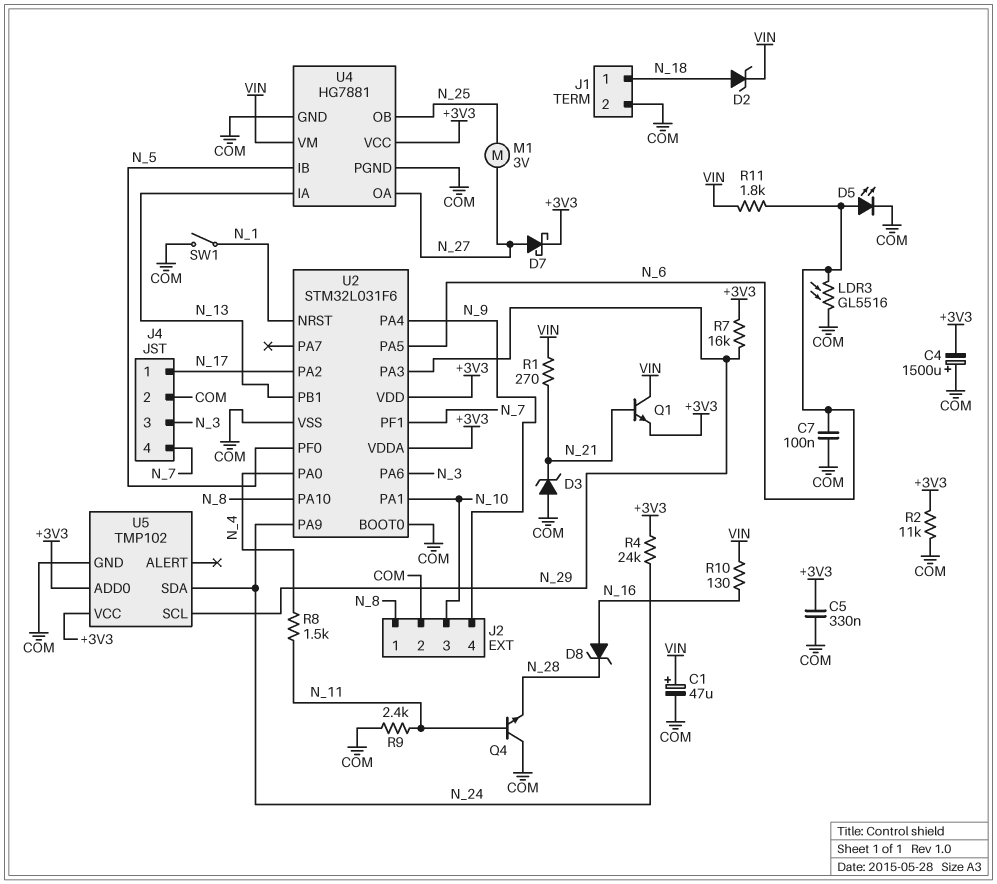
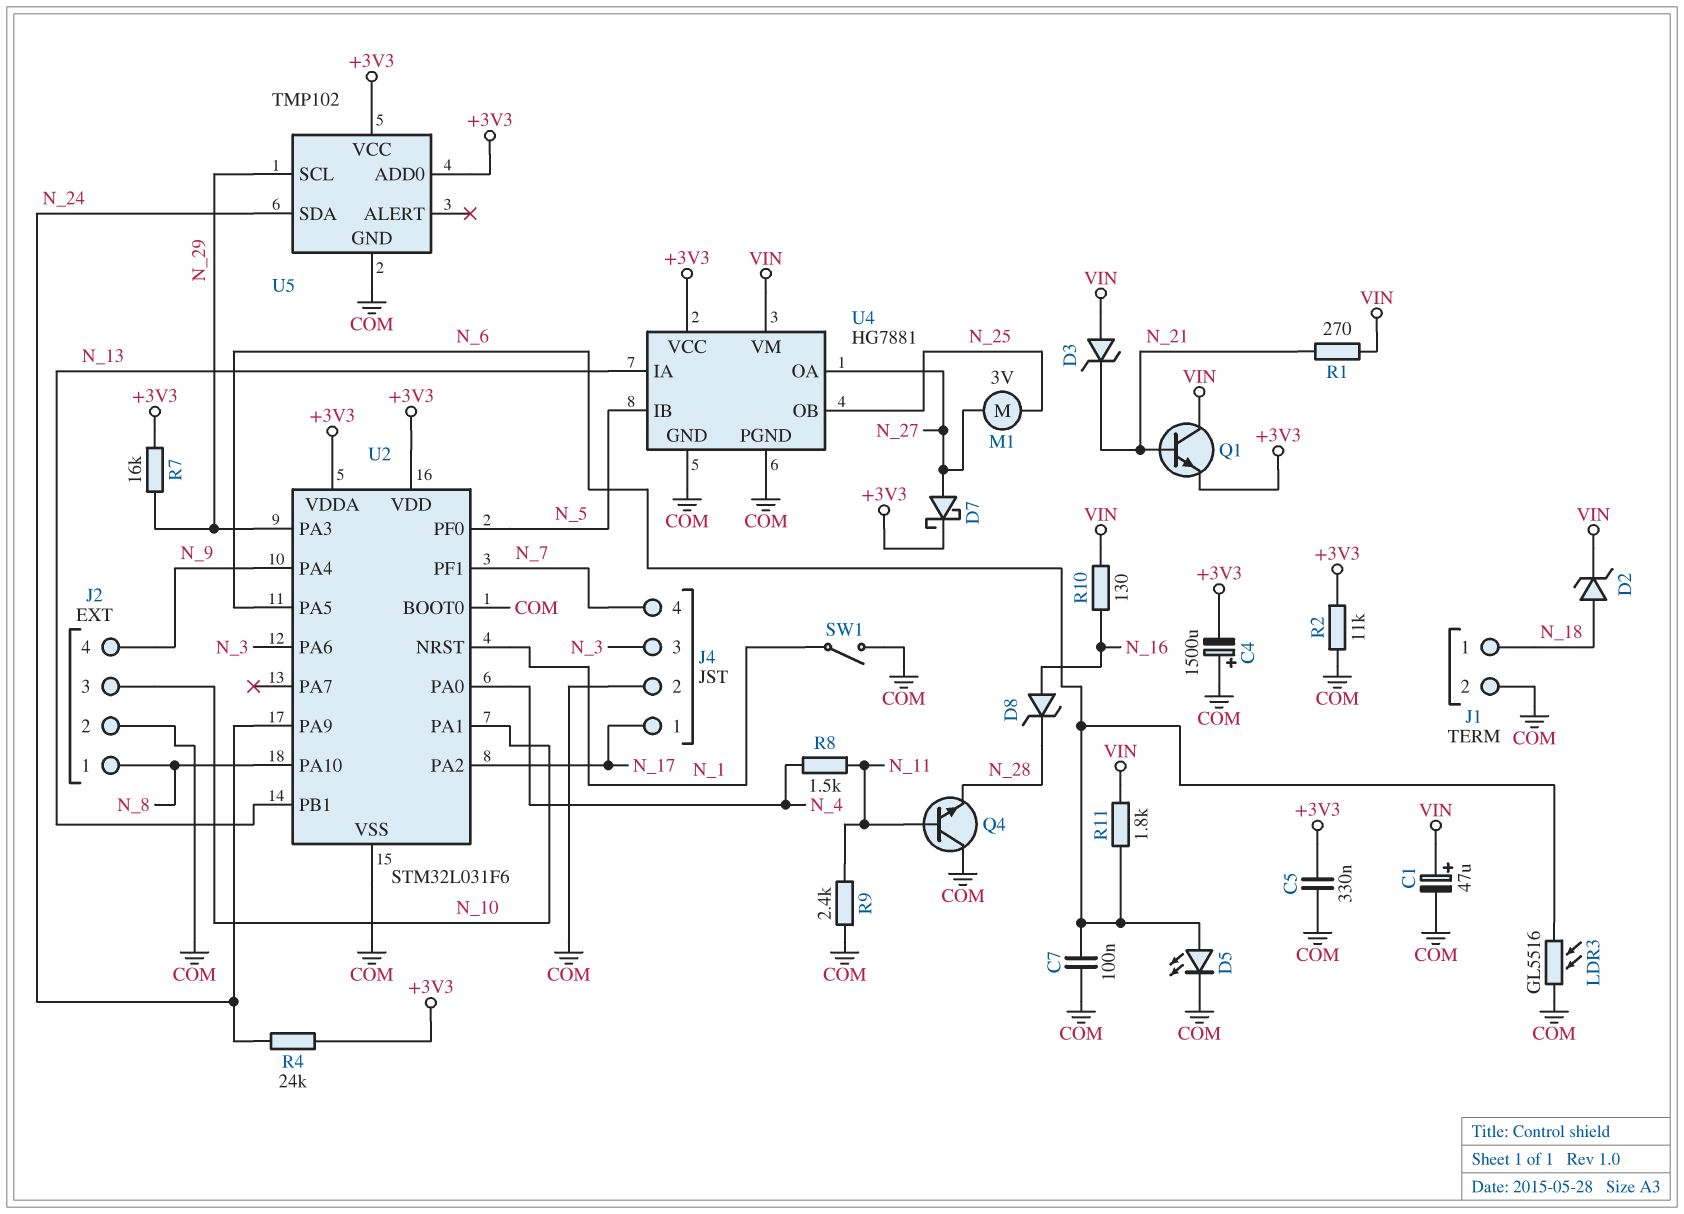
D3: zener (A COM, K N_21) -> zener (A VIN, K N_21)

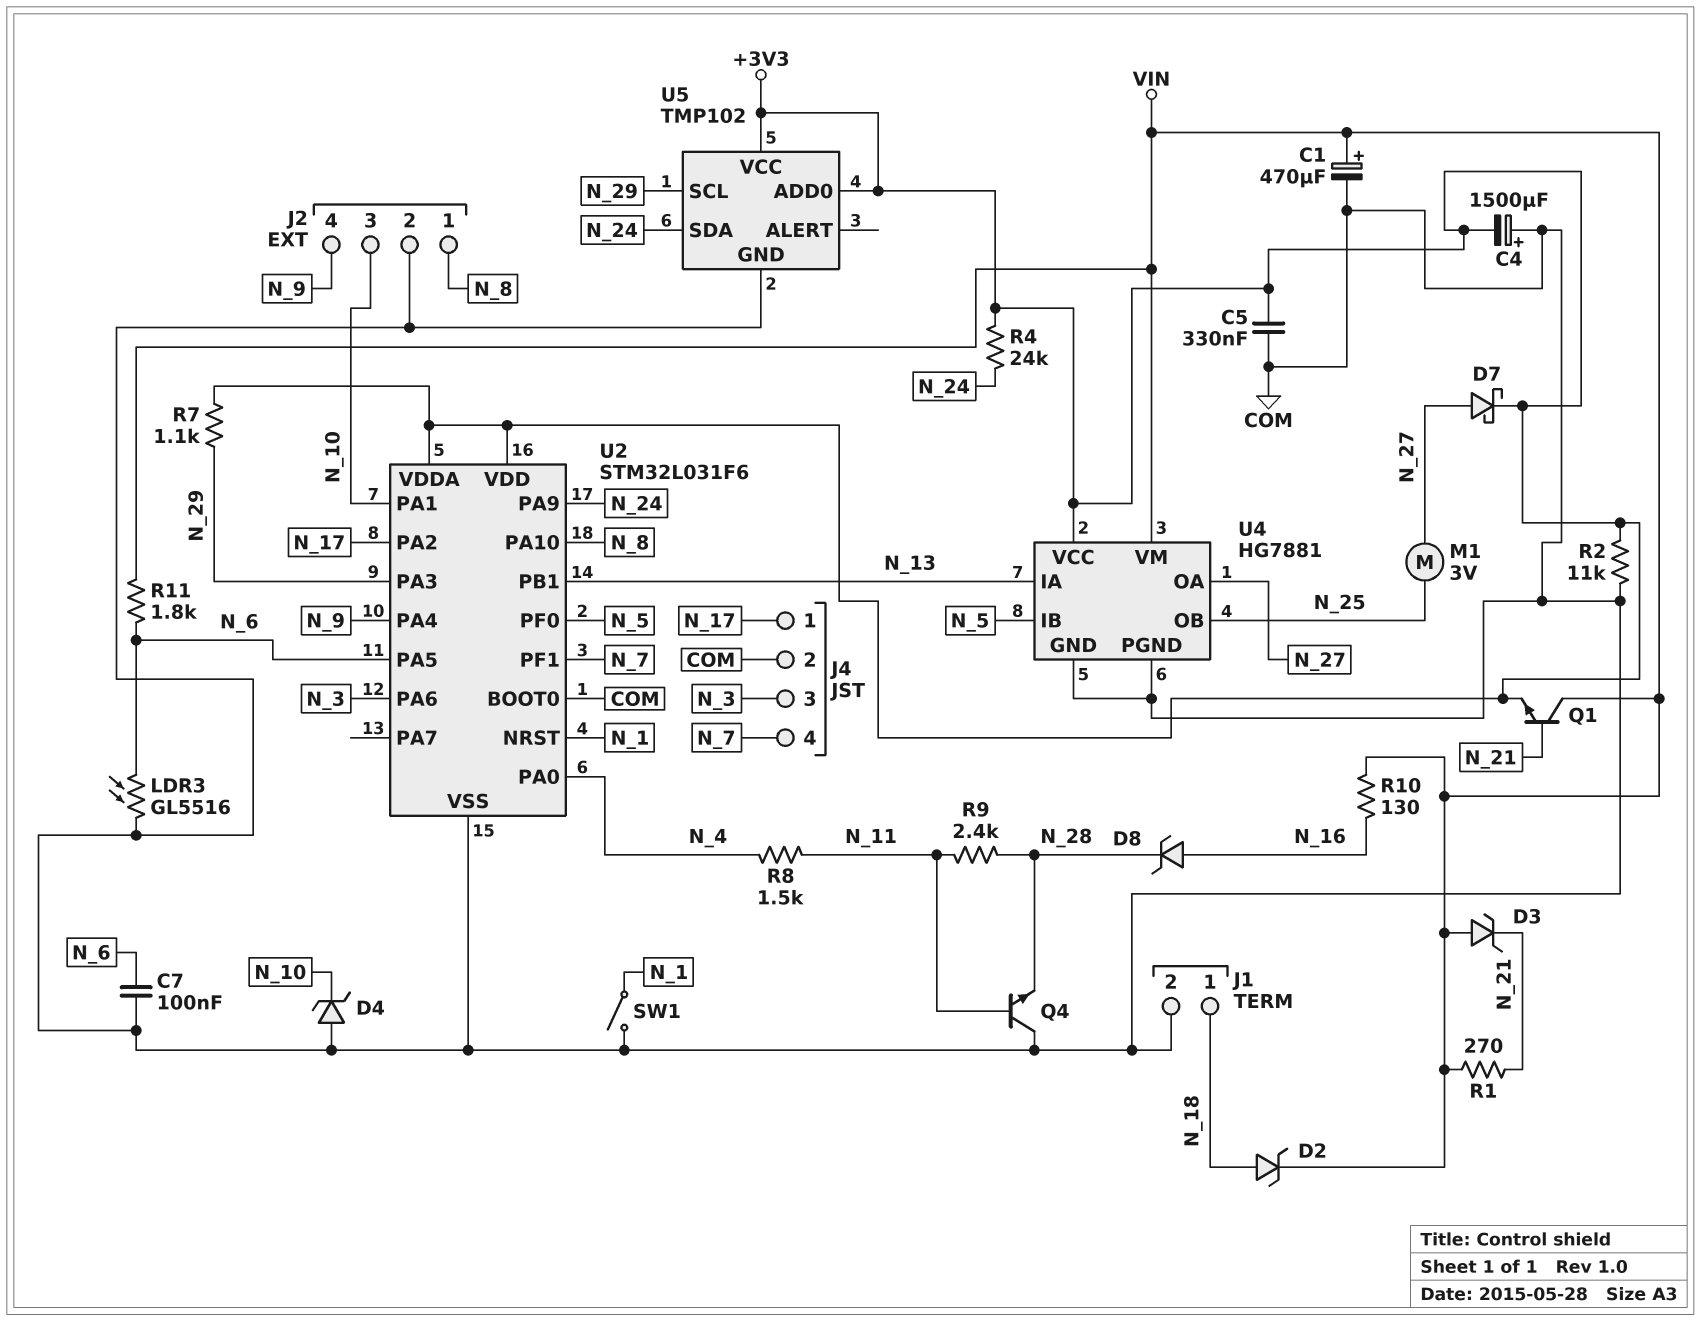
C1: 47uF (plus VIN, minus COM) -> 470uF (plus VIN, minus COM)
D4: none -> zener (A COM, K N_10)
D5: LED (A N_6, K COM) -> none
R7: 16k (+3V3, N_29) -> 1.1k (+3V3, N_29)
R9: 2.4k (COM, N_11) -> 2.4k (N_11, N_28)

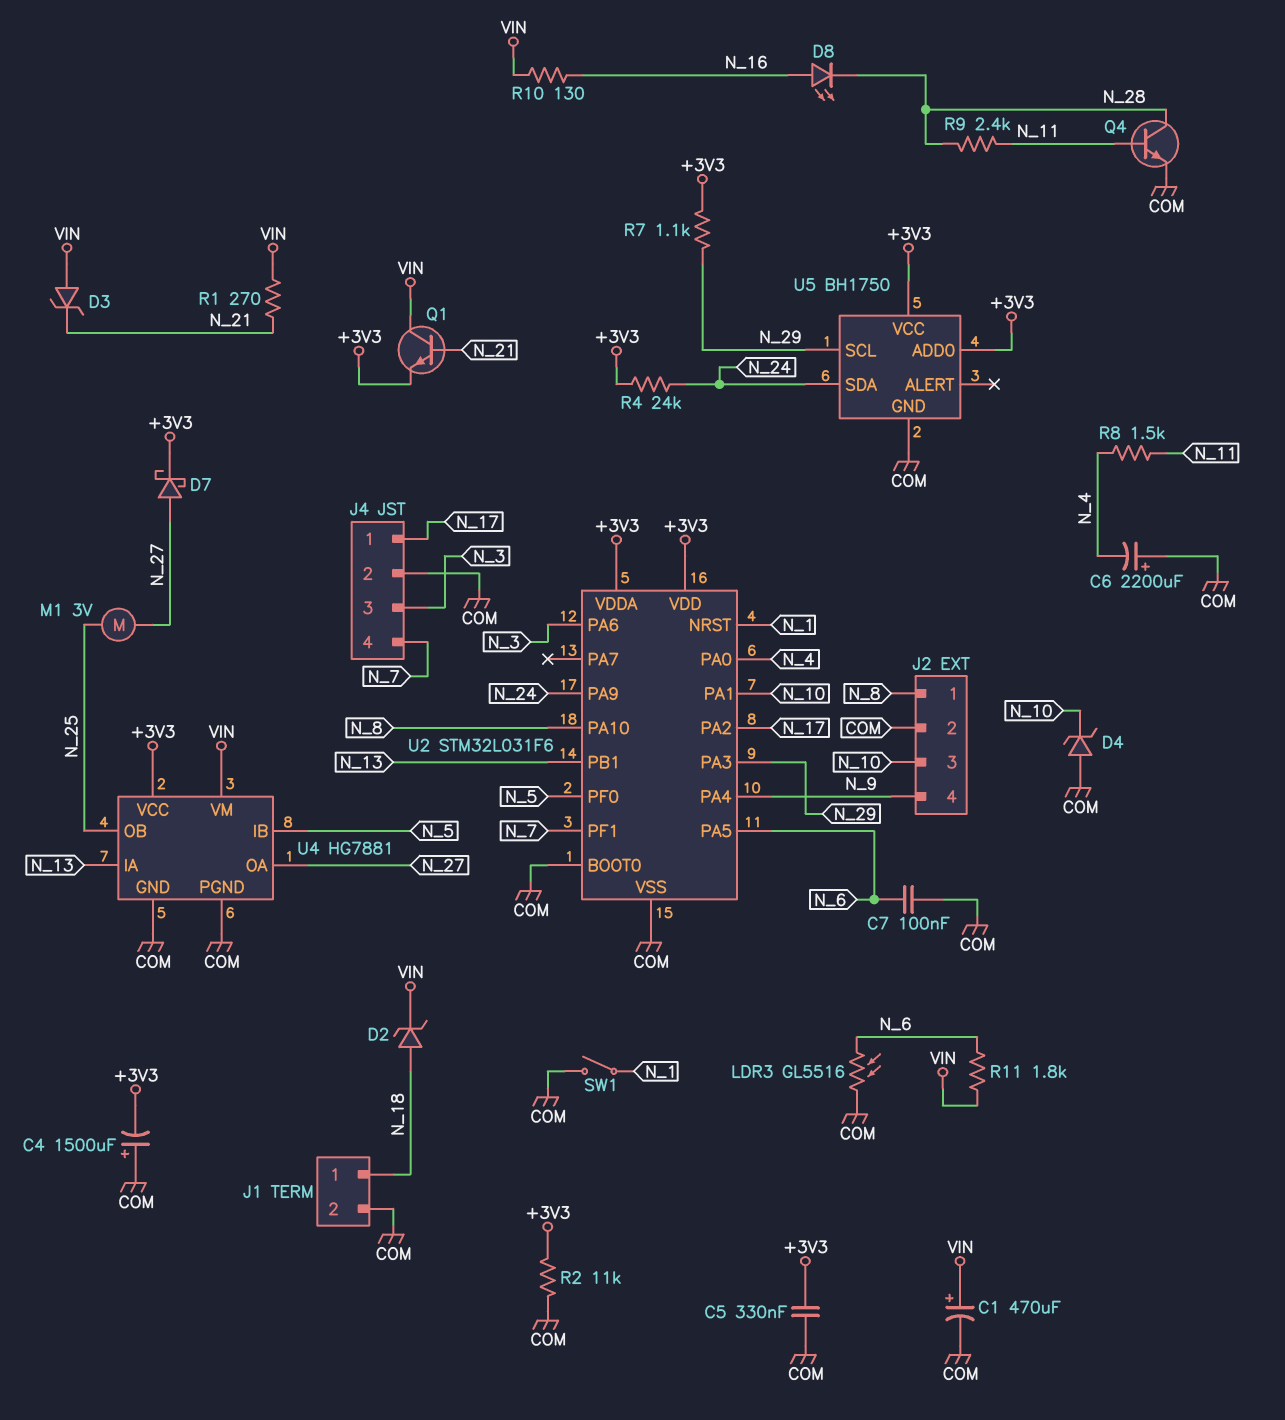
C6: none -> 2200uF (plus COM, minus N_4)
D8: zener (A N_16, K N_28) -> LED (A N_16, K N_28)
Q4: NPN (B N_11, C COM, E N_28) -> NPN (B N_11, C N_28, E COM)
U5: TMP102 -> BH1750

